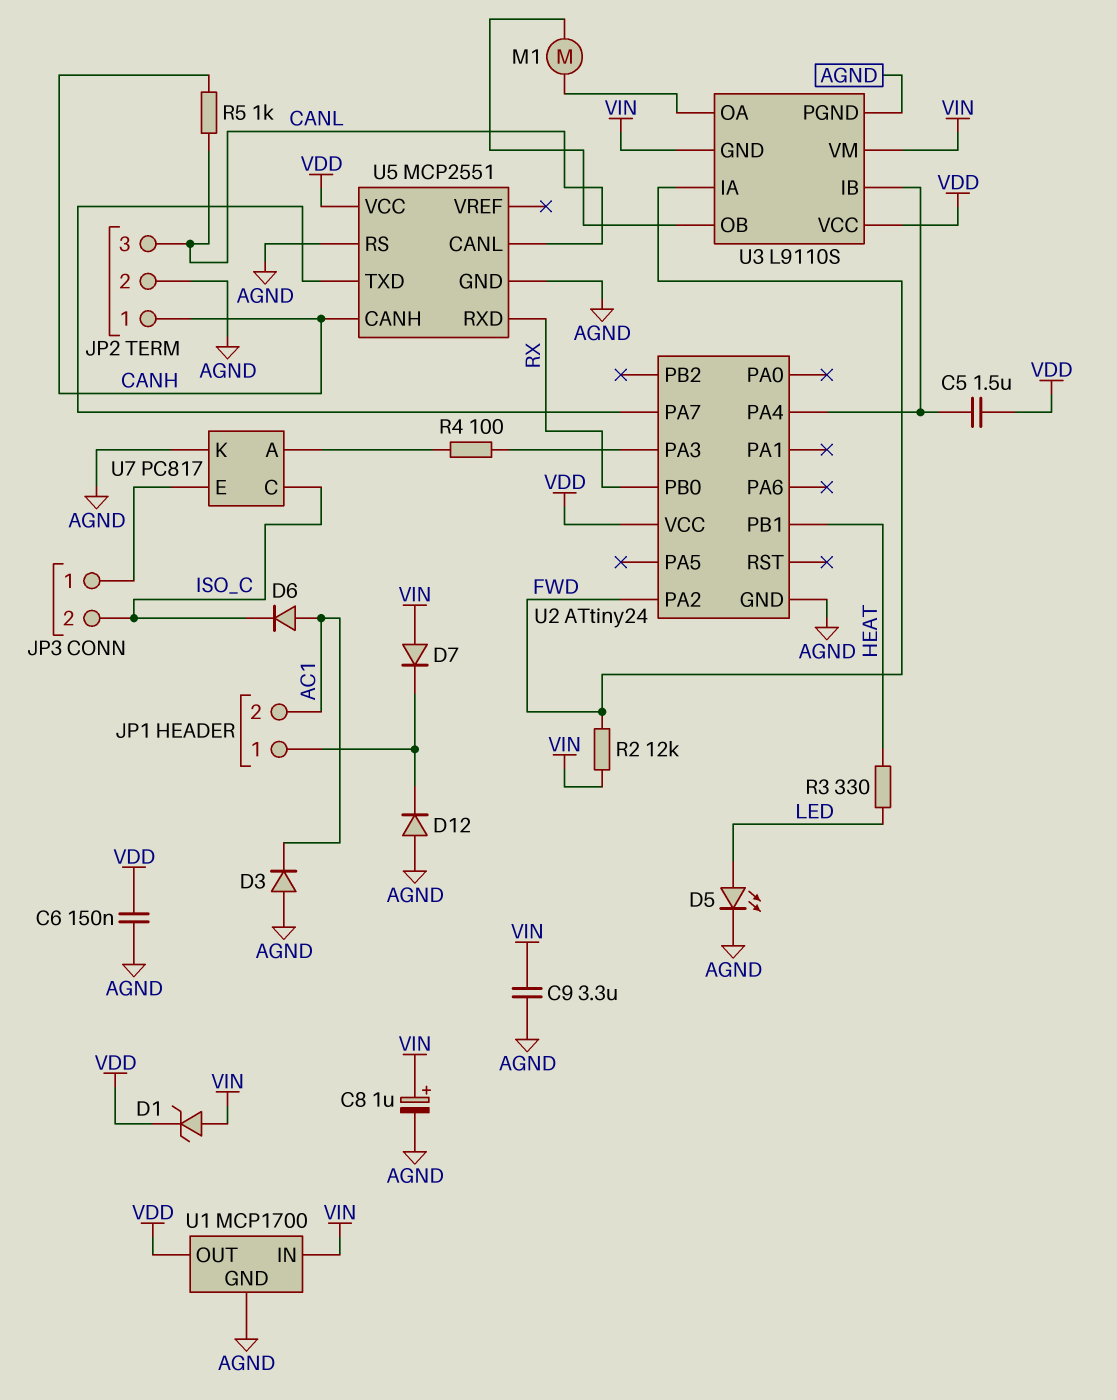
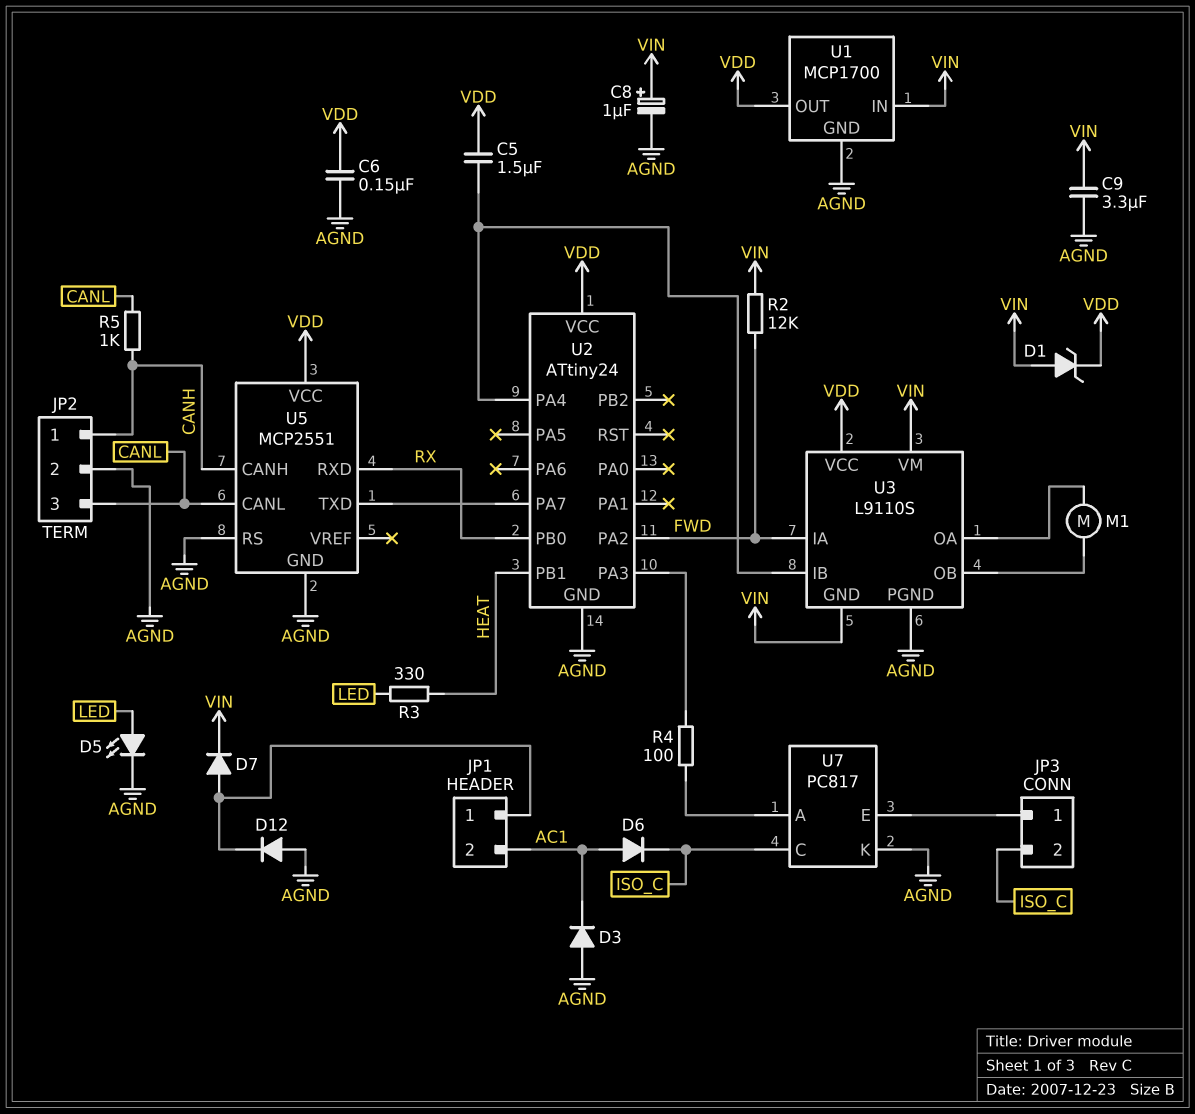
D7: diode (A VIN, K JP1/1) -> diode (A JP1/1, K VIN)

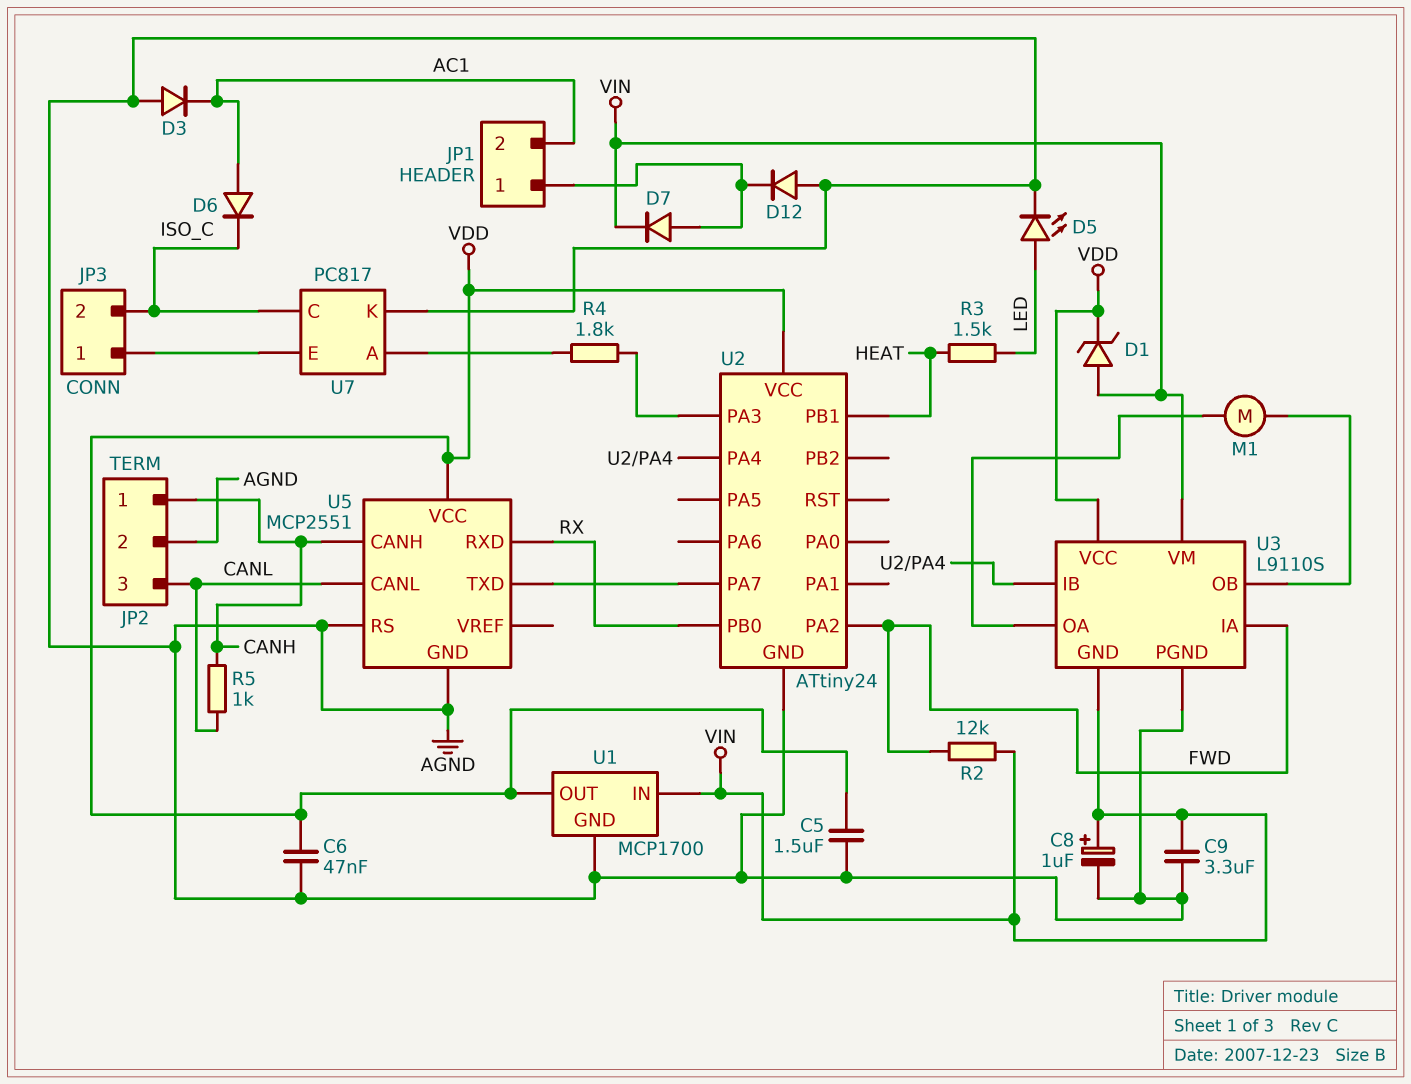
C5: 1.5uF (U2/PA4, VDD) -> 1.5uF (AGND, VDD)
C6: 150nF (AGND, VDD) -> 47nF (AGND, VDD)
R3: 330 (HEAT, LED) -> 1.5k (HEAT, LED)
R4: 100 (U2/PA3, U7/A) -> 1.8k (U2/PA3, U7/A)

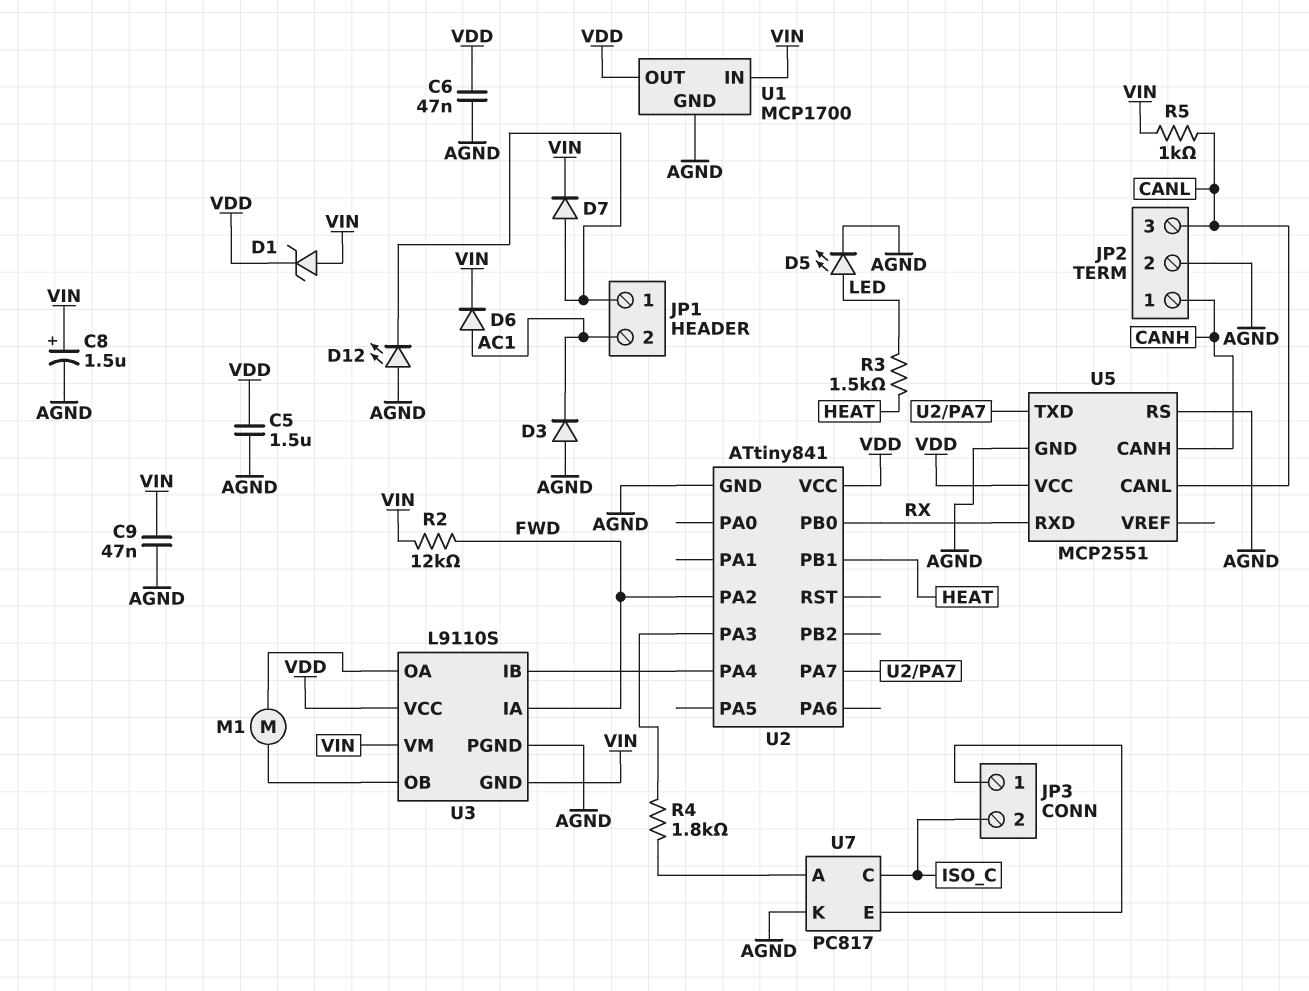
C8: 1uF (plus VIN, minus AGND) -> 1.5uF (plus VIN, minus AGND)
C9: 3.3uF (AGND, VIN) -> 47nF (AGND, VIN)
D6: diode (A AC1, K ISO_C) -> diode (A AC1, K VIN)
D12: diode (A AGND, K JP1/1) -> LED (A AGND, K JP1/1)
R5: 1k (CANH, CANL) -> 1k (CANL, VIN)
U2: ATtiny24 -> ATtiny841

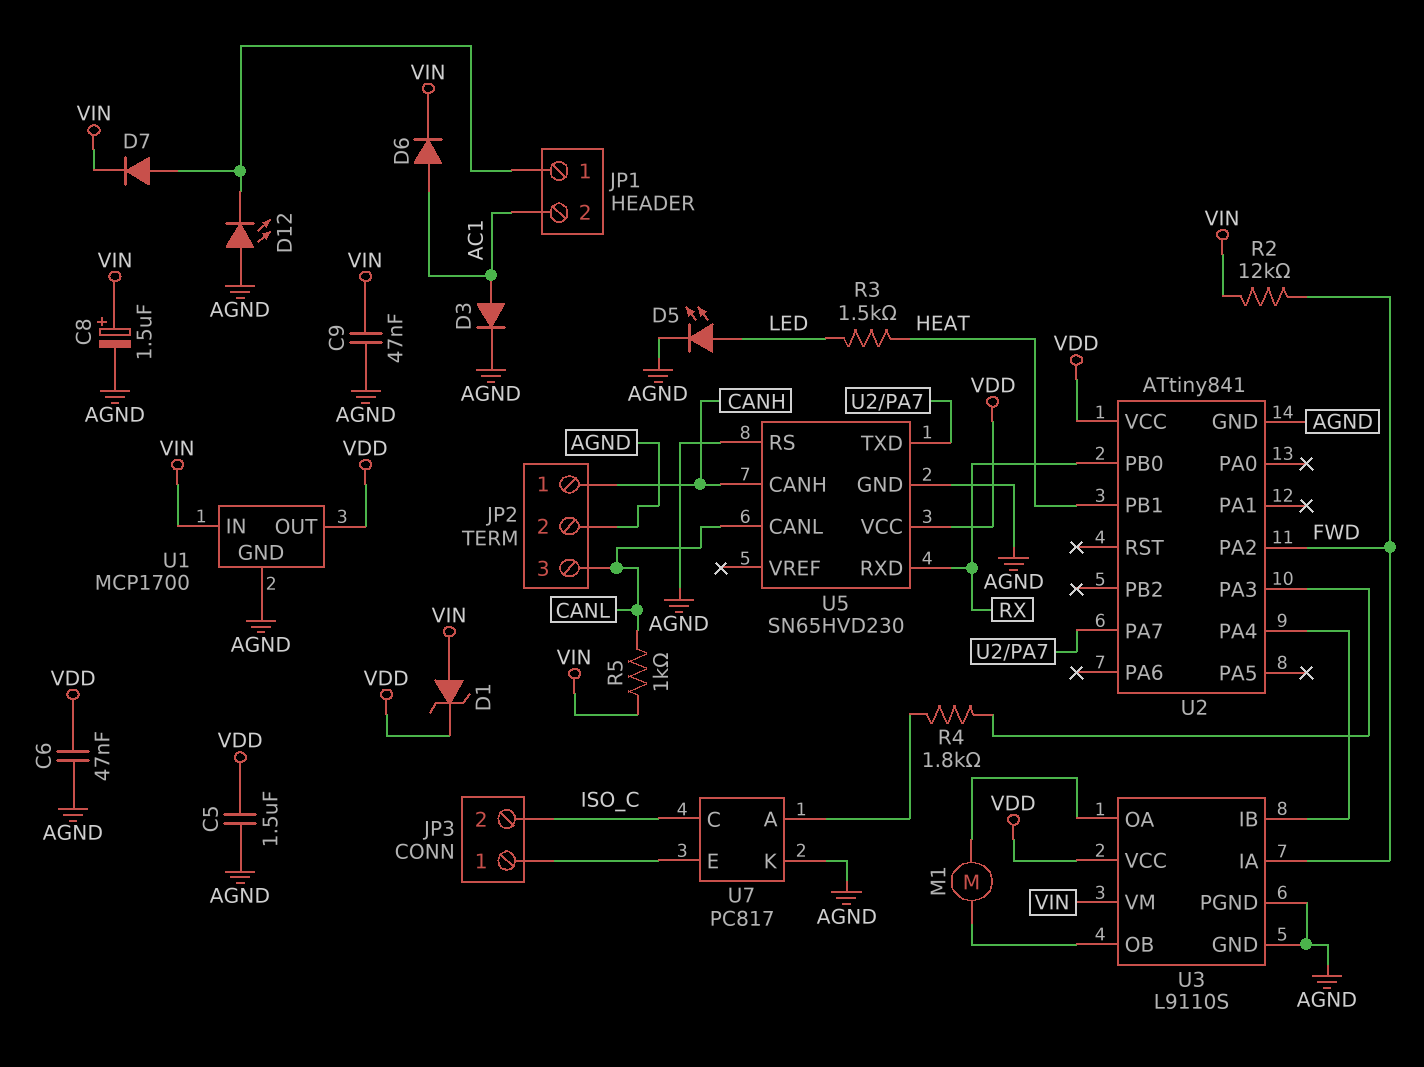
D3: diode (A AGND, K AC1) -> diode (A AC1, K AGND)
U3 pin GND: VIN -> AGND
U5: MCP2551 -> SN65HVD230

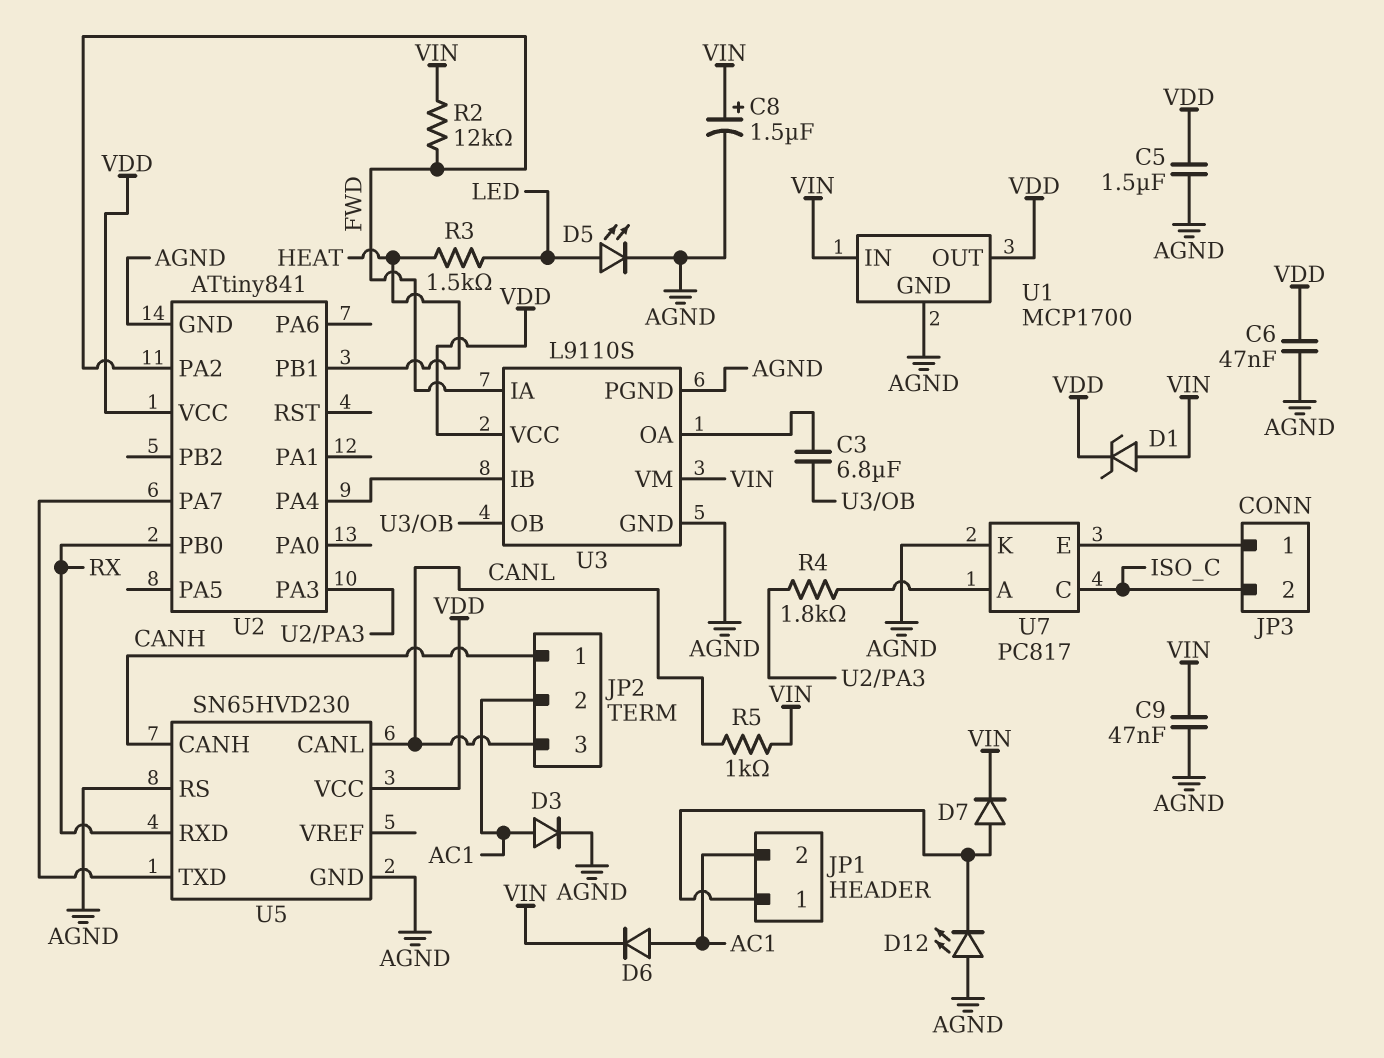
C3: none -> 6.8uF (U3/OA, U3/OB)
JP2 pin 2: AGND -> AC1
M1: motor (U3/OA, U3/OB) -> none

